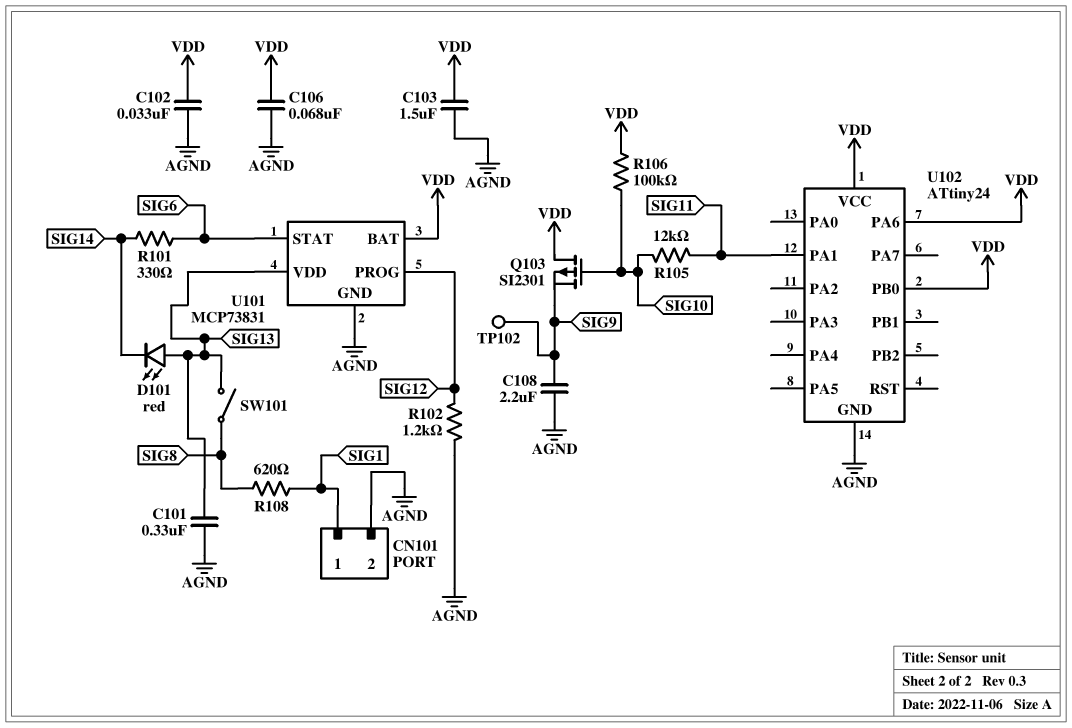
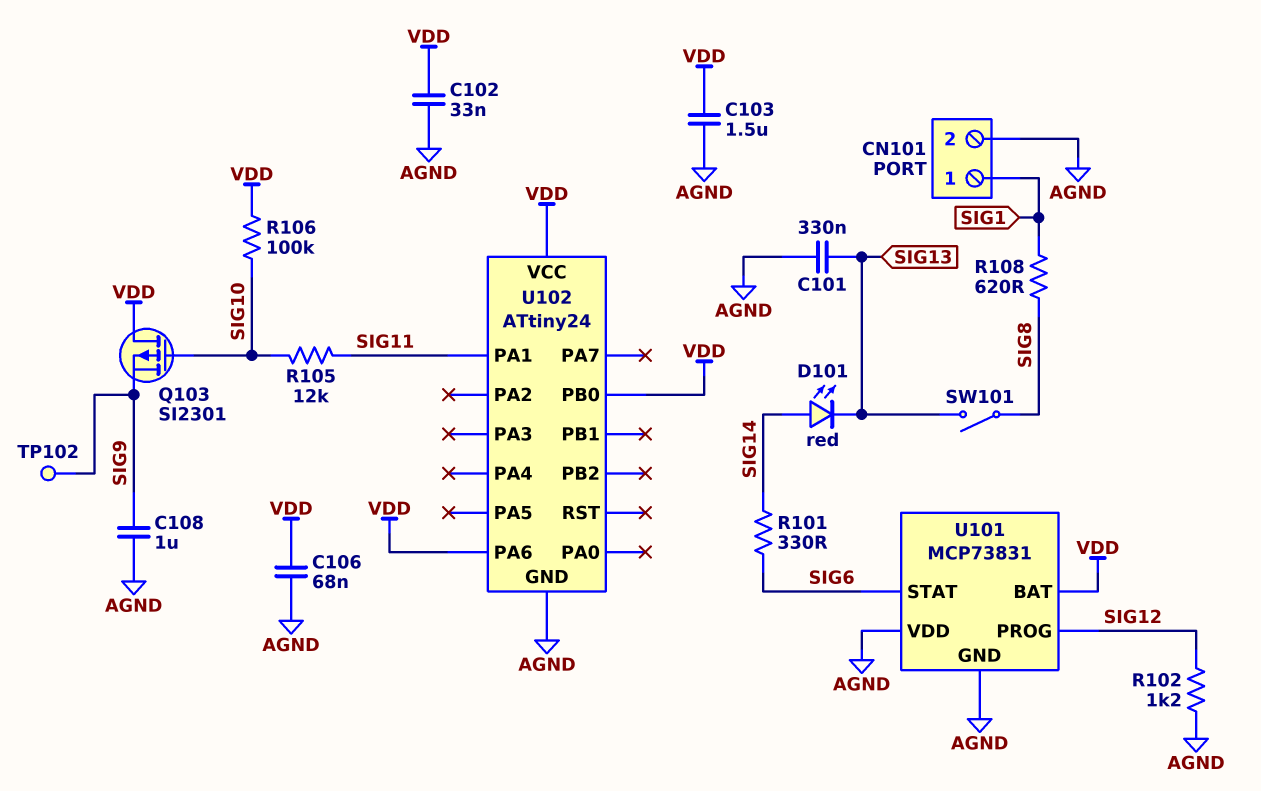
C108: 2.2uF (AGND, SIG9) -> 1uF (AGND, SIG9)
D101: LED red (A SIG13, K SIG14) -> LED red (A SIG14, K SIG13)
U101 pin VDD: SIG13 -> AGND

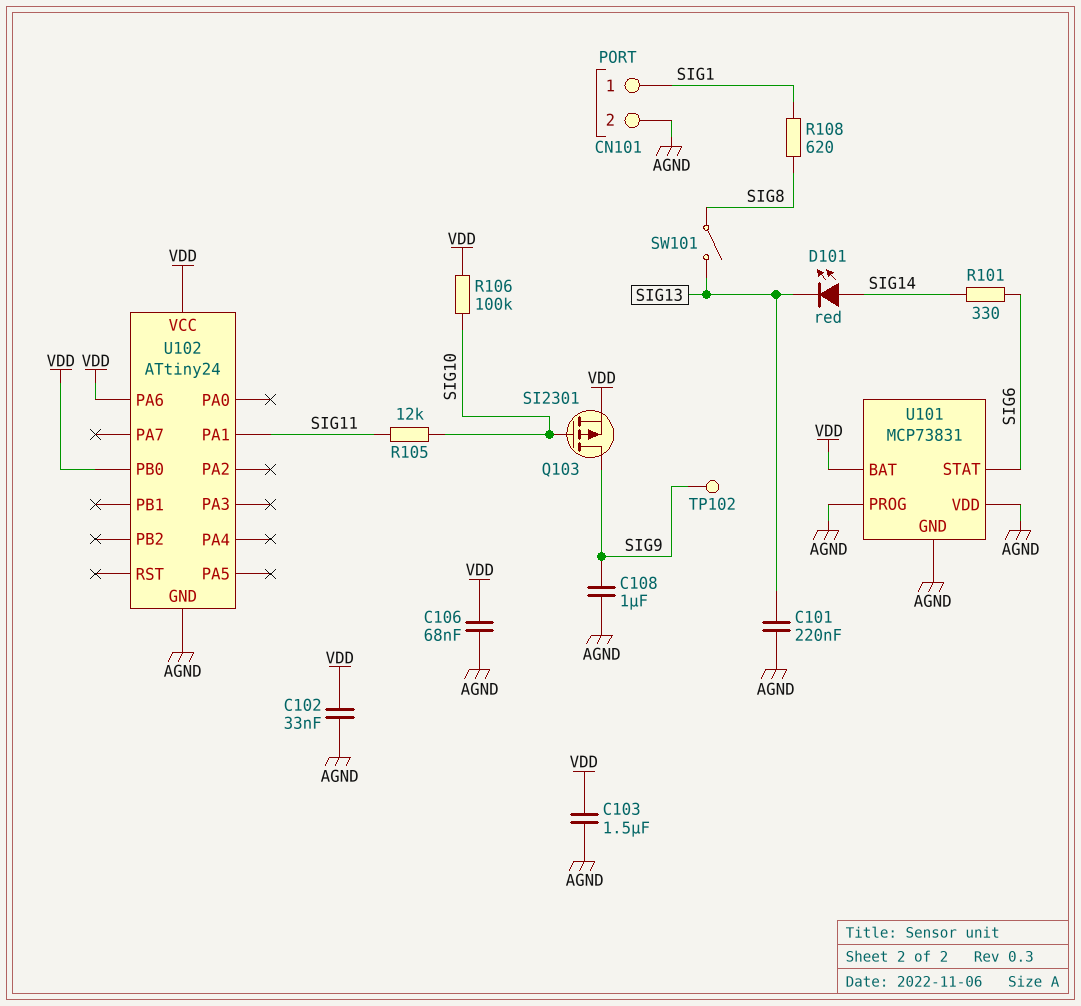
C101: 330nF (AGND, SIG13) -> 220nF (AGND, SIG13)
Q103: PMOS SI2301 (G SIG10, D VDD, S SIG9) -> PMOS SI2301 (G SIG10, D SIG9, S VDD)
R102: 1.2k (AGND, SIG12) -> none
U101 pin PROG: SIG12 -> AGND

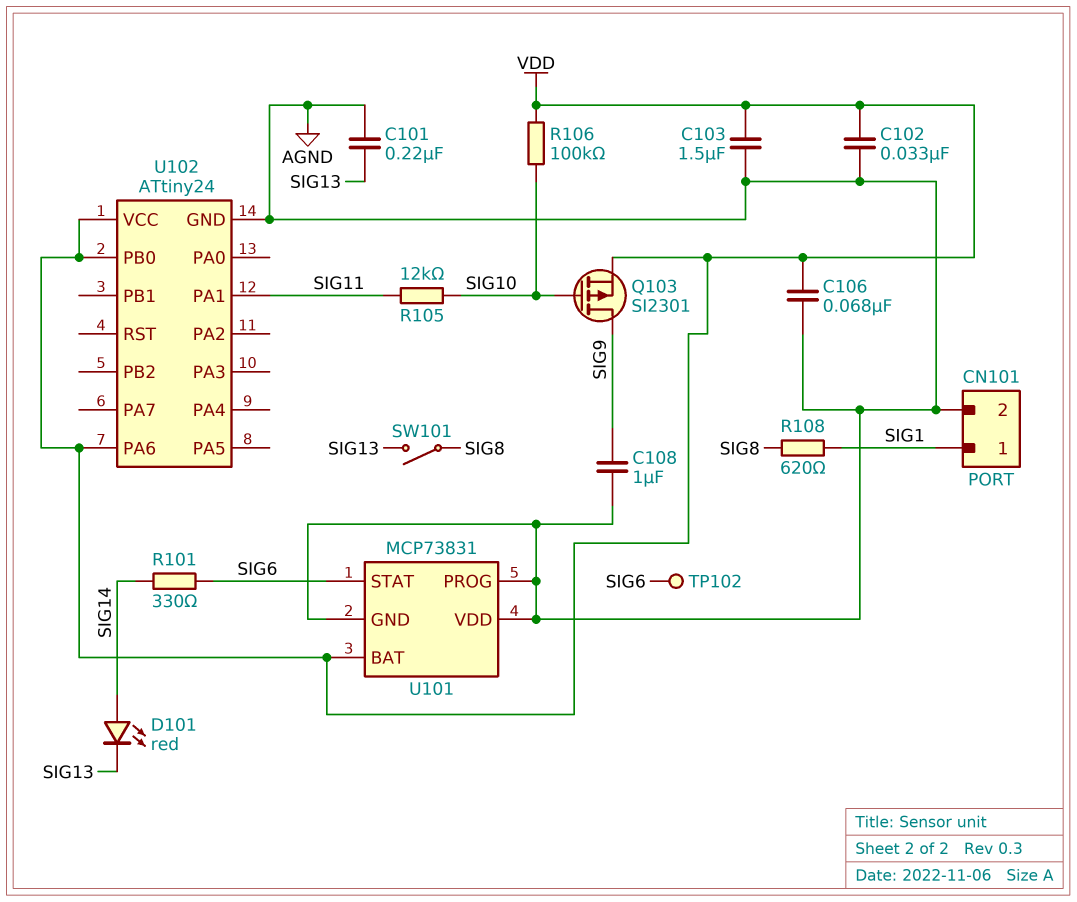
TP102: test point (SIG9) -> test point (SIG6)

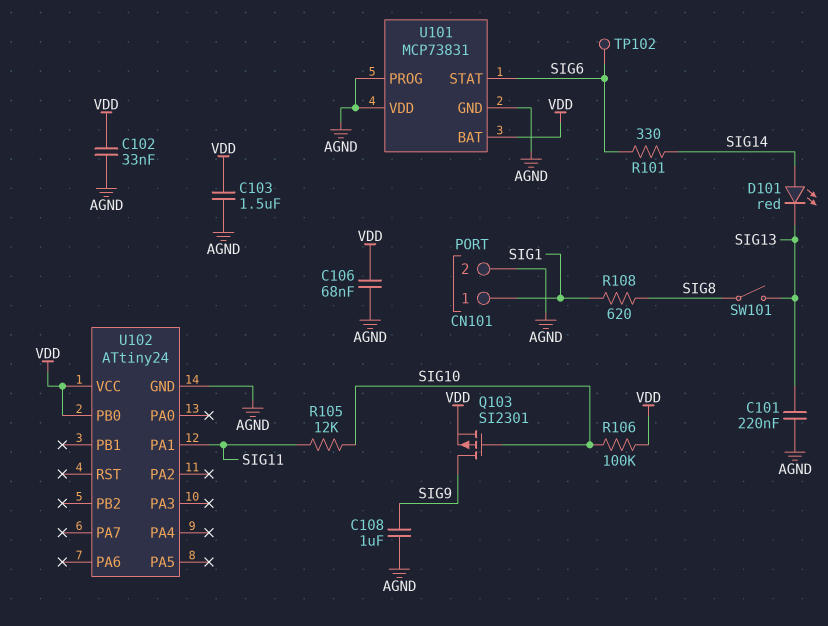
U102 pin PA6: VDD -> none

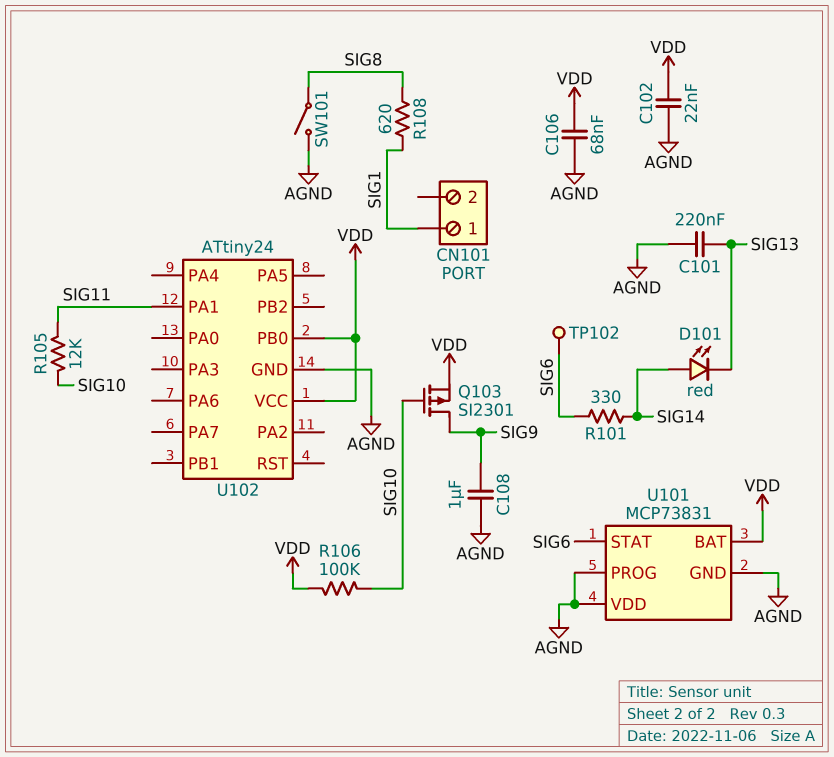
C102: 33nF (AGND, VDD) -> 22nF (AGND, VDD)
C103: 1.5uF (AGND, VDD) -> none
CN101 pin 2: AGND -> none
SW101: switch (SIG8, SIG13) -> switch (AGND, SIG8)

